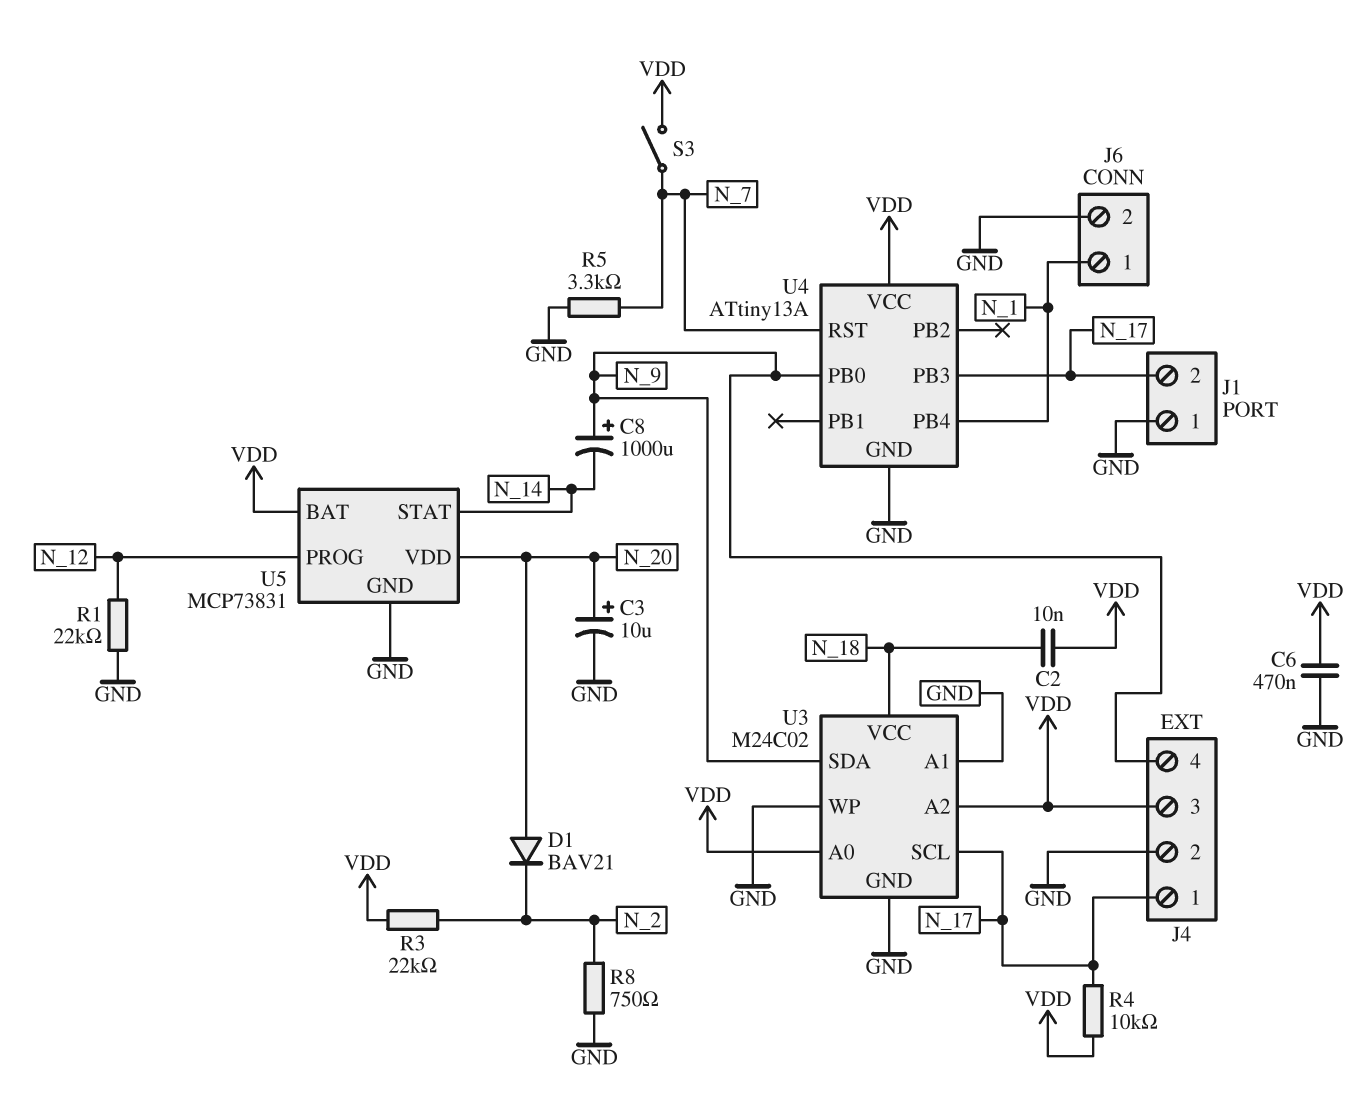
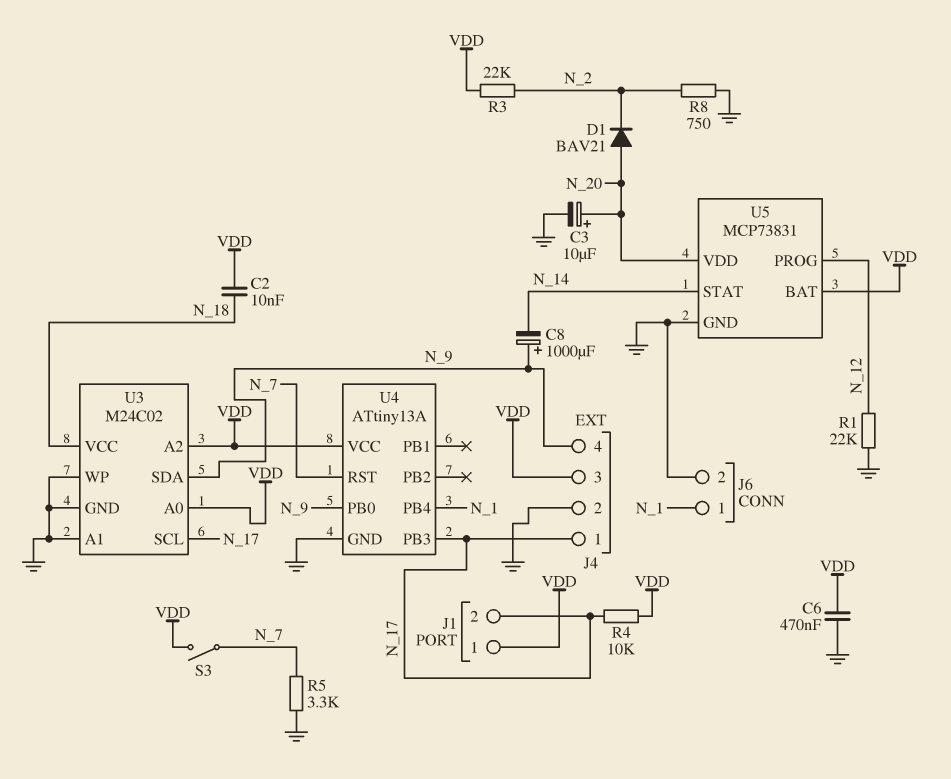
J1 pin 1: GND -> VDD

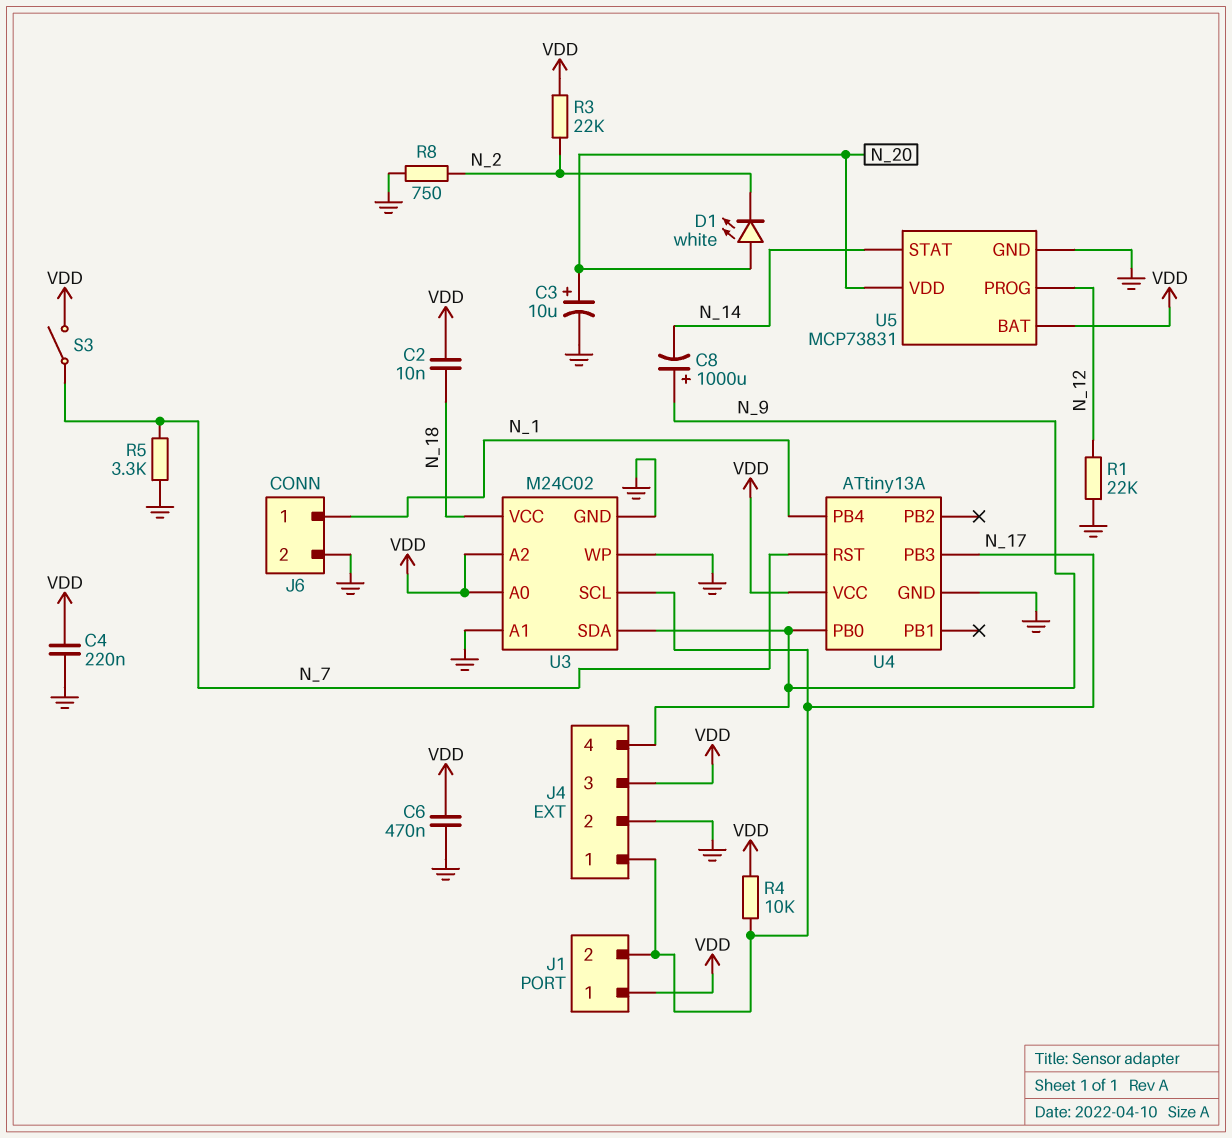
C4: none -> 220nF (GND, VDD)
D1: diode BAV21 (A N_20, K N_2) -> LED white (A N_20, K N_2)

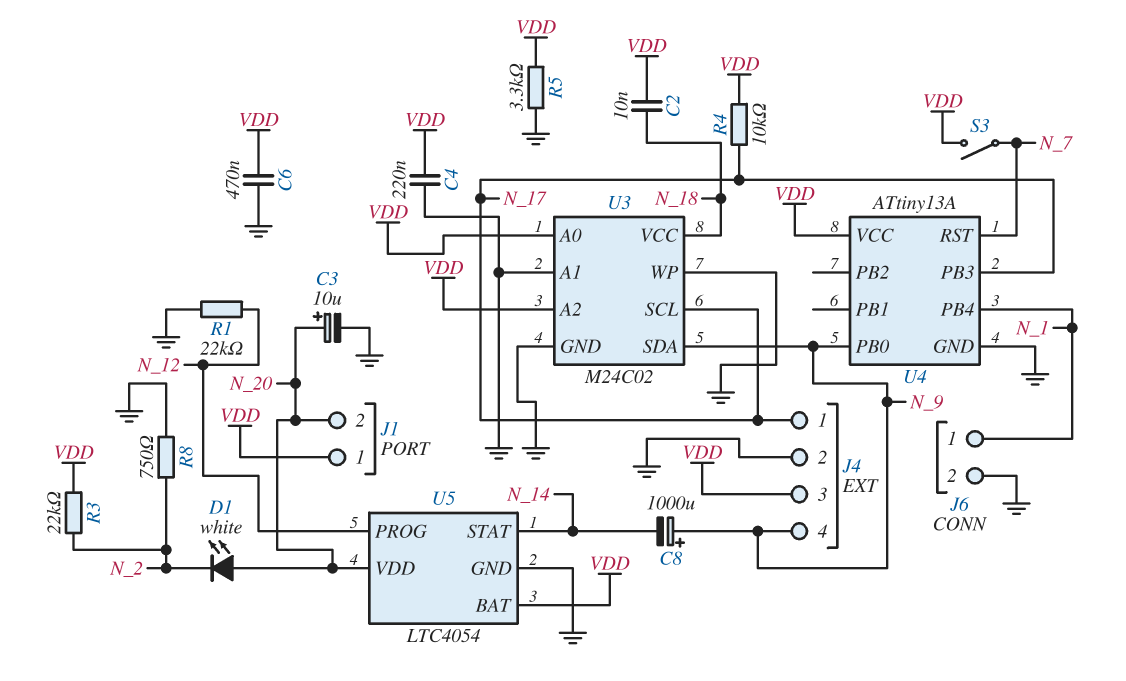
J1 pin 2: N_17 -> N_20
R5: 3.3k (GND, N_7) -> 3.3k (GND, VDD)
U5: MCP73831 -> LTC4054

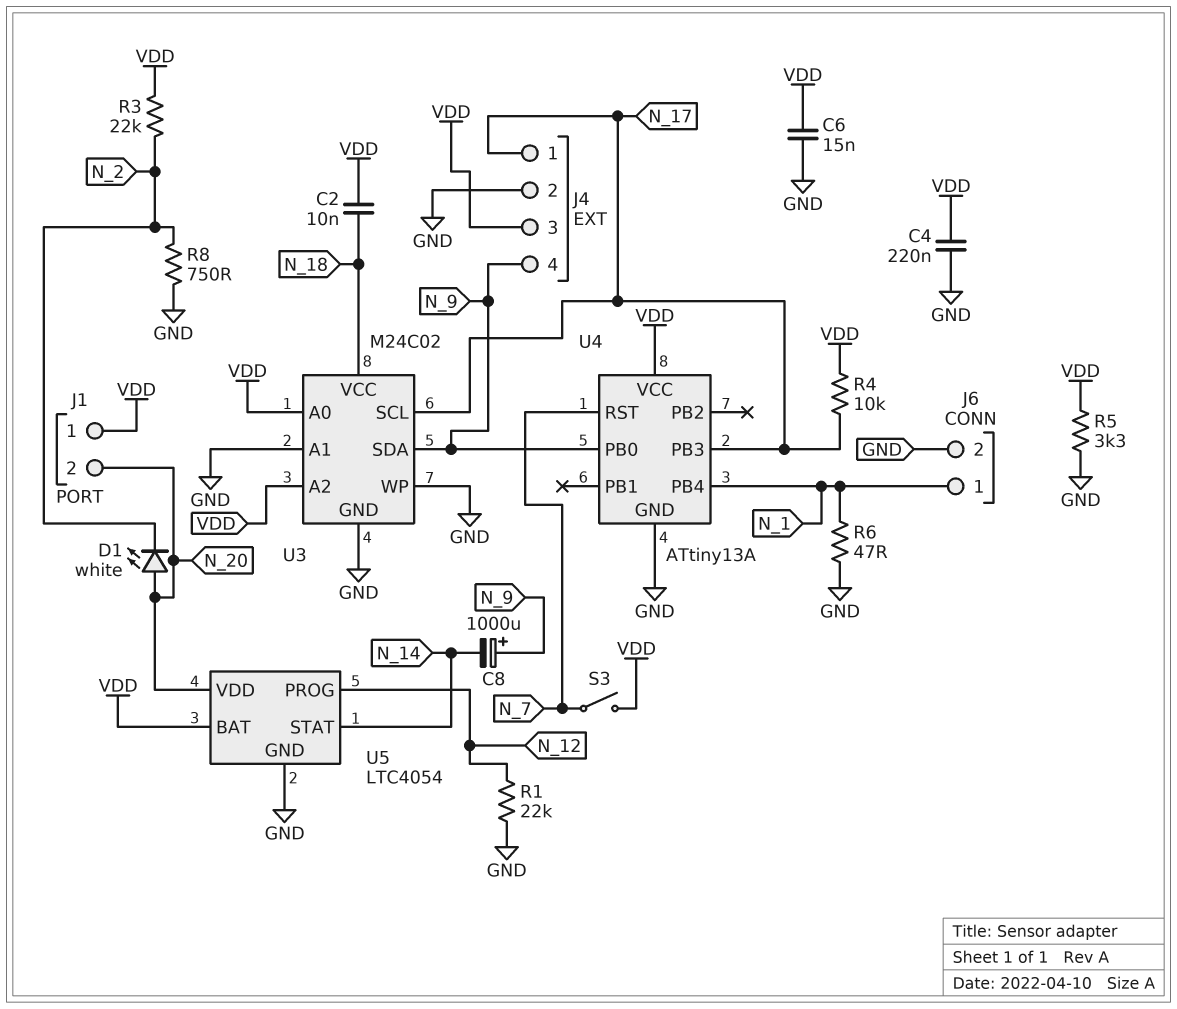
C3: 10uF (plus N_20, minus GND) -> none
C6: 470nF (GND, VDD) -> 15nF (GND, VDD)
R6: none -> 47 (GND, N_1)

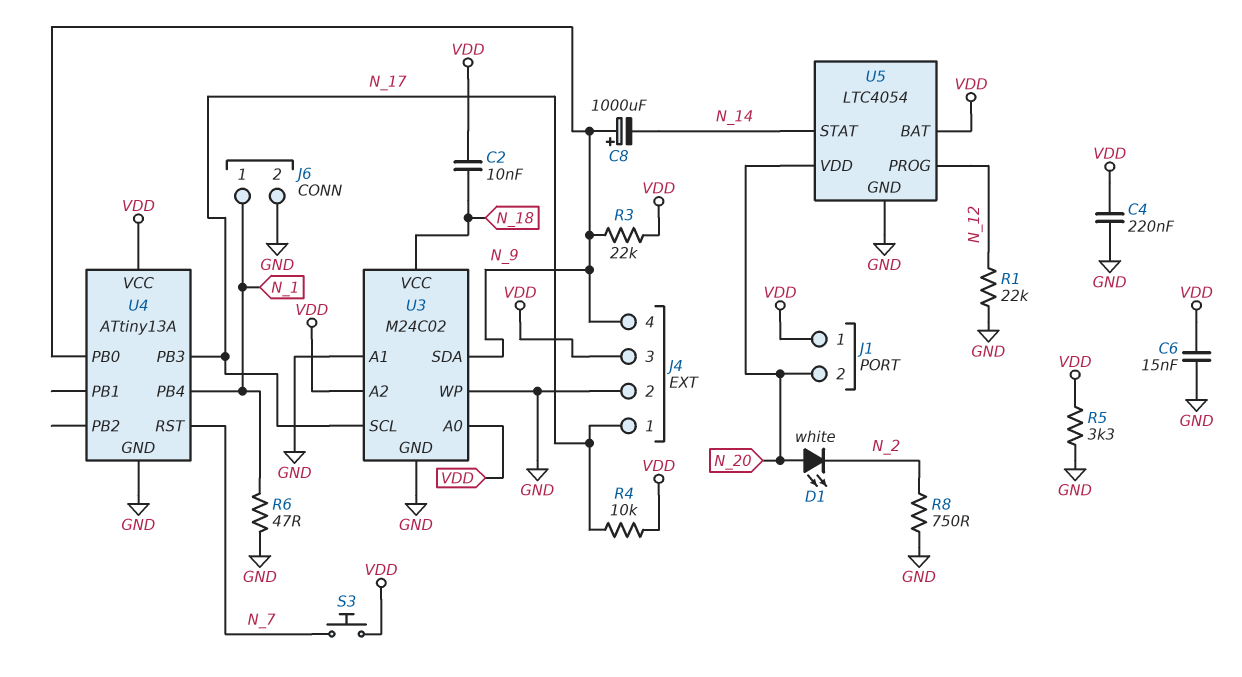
R3: 22k (N_2, VDD) -> 22k (N_9, VDD)
S3: switch (N_7, VDD) -> button (N_7, VDD)

